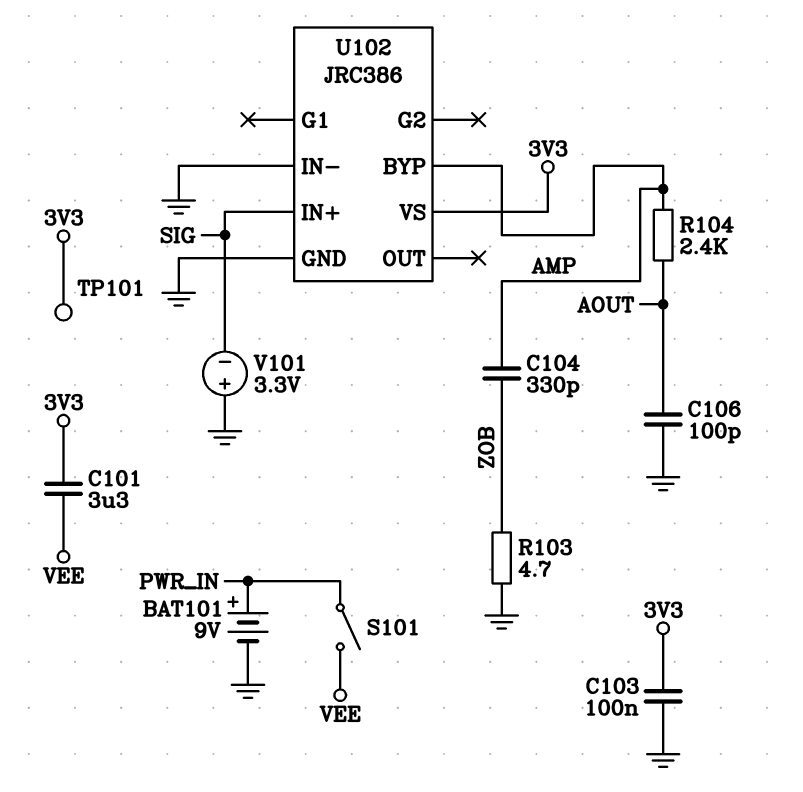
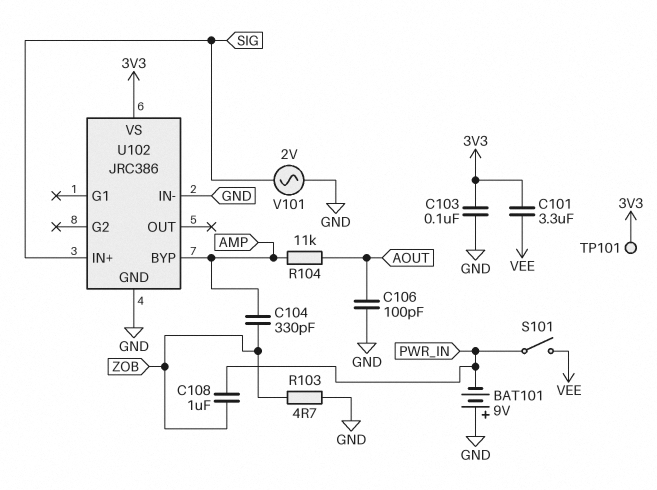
BAT101: 9V (plus PWR_IN, minus GND) -> 9V (plus GND, minus PWR_IN)
C108: none -> 1uF (PWR_IN, ZOB)
R104: 2.4k (AMP, AOUT) -> 11k (AMP, AOUT)
V101: 3.3V (plus GND, minus SIG) -> AC 2V (GND, SIG)

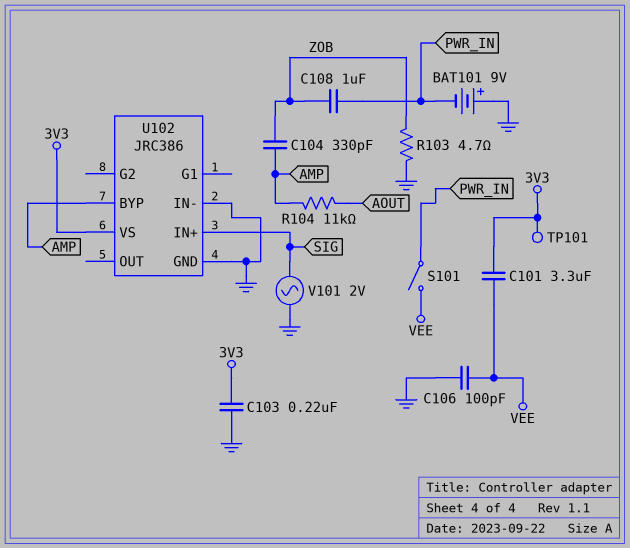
C103: 100nF (3V3, GND) -> 220nF (3V3, GND)
C106: 100pF (AOUT, GND) -> 100pF (GND, VEE)

